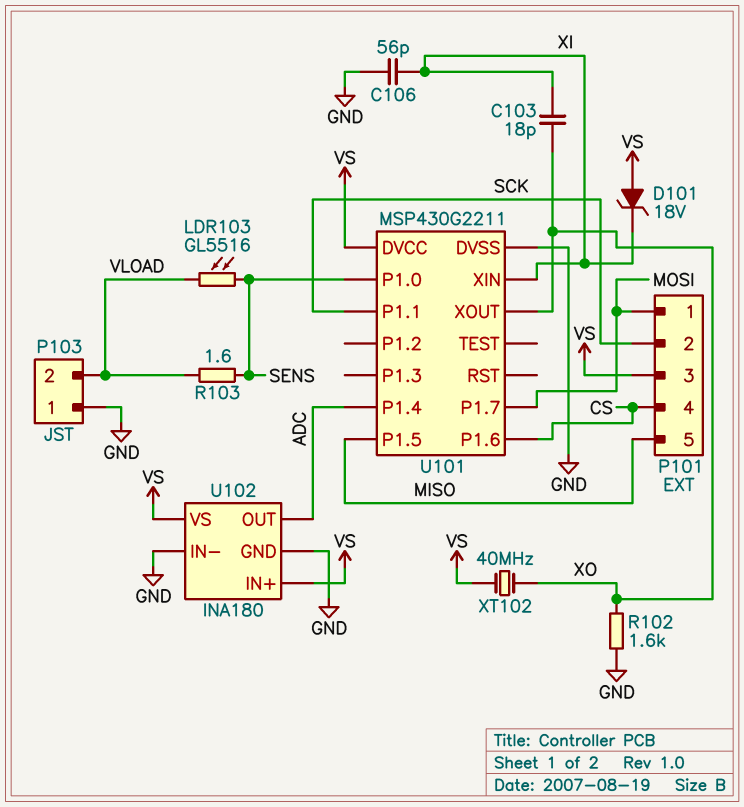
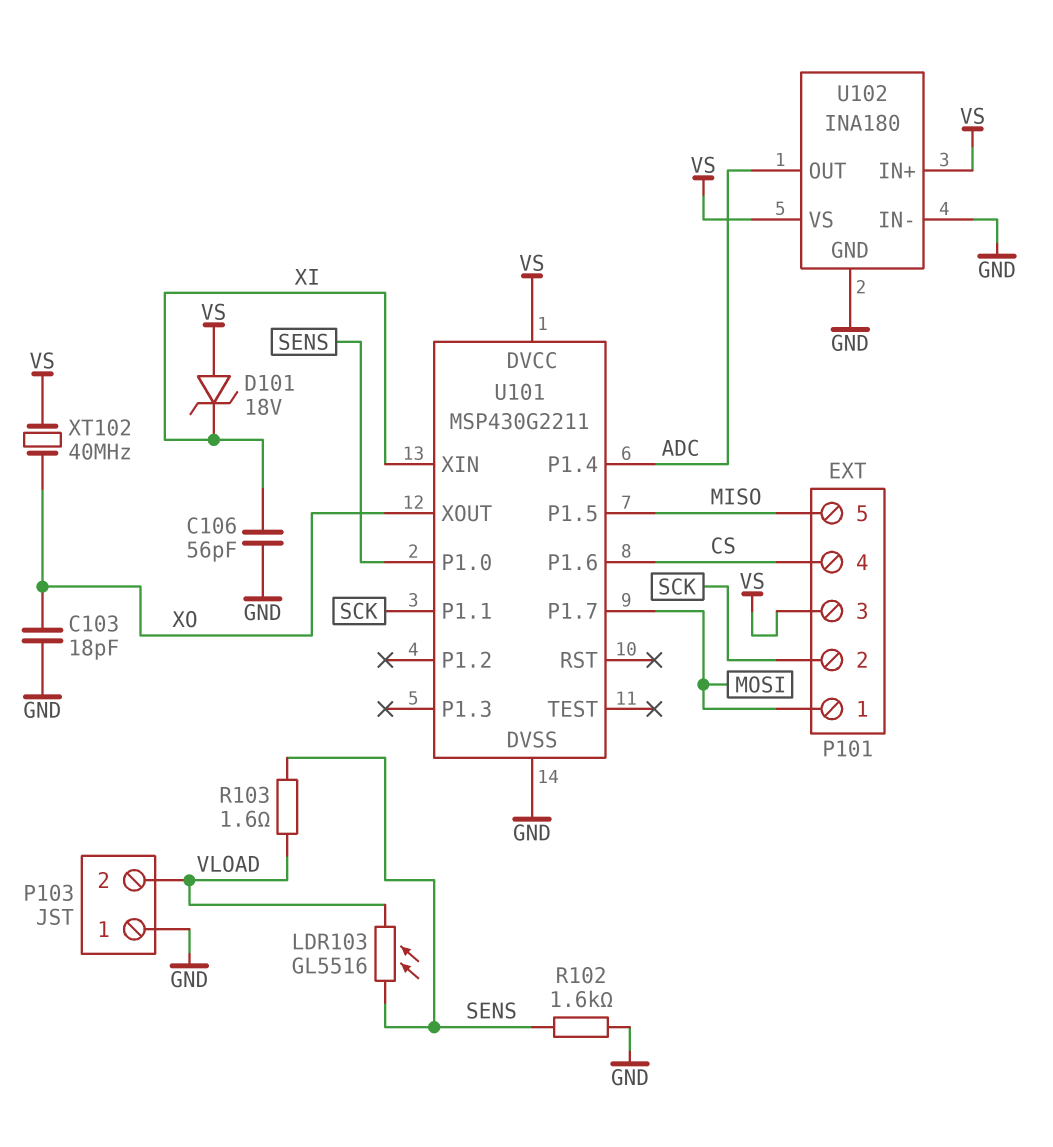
C103: 18pF (XI, XO) -> 18pF (GND, XO)
R102: 1.6k (GND, XO) -> 1.6k (GND, SENS)

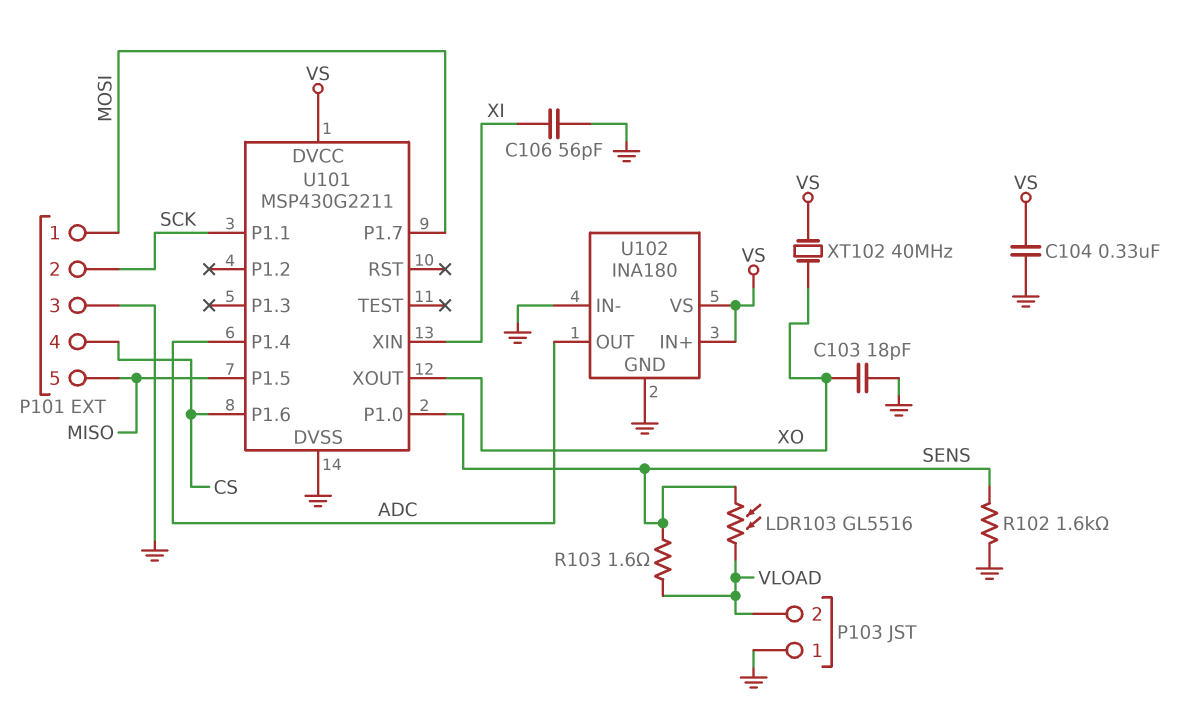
C104: none -> 330nF (GND, VS)
D101: zener 18V (A VS, K XI) -> none
P101 pin 3: VS -> GND

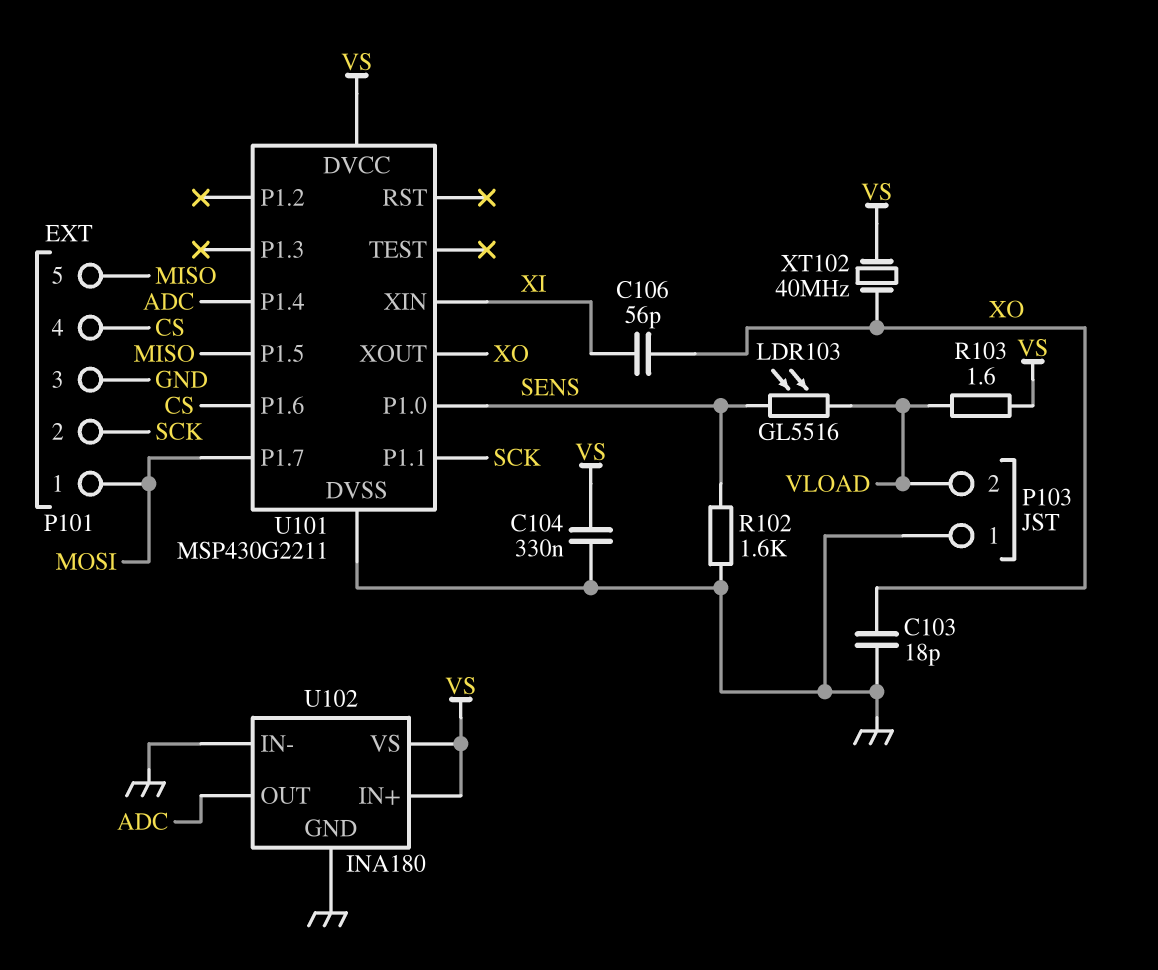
C106: 56pF (GND, XI) -> 56pF (XI, XO)
R103: 1.6 (SENS, VLOAD) -> 1.6 (VLOAD, VS)

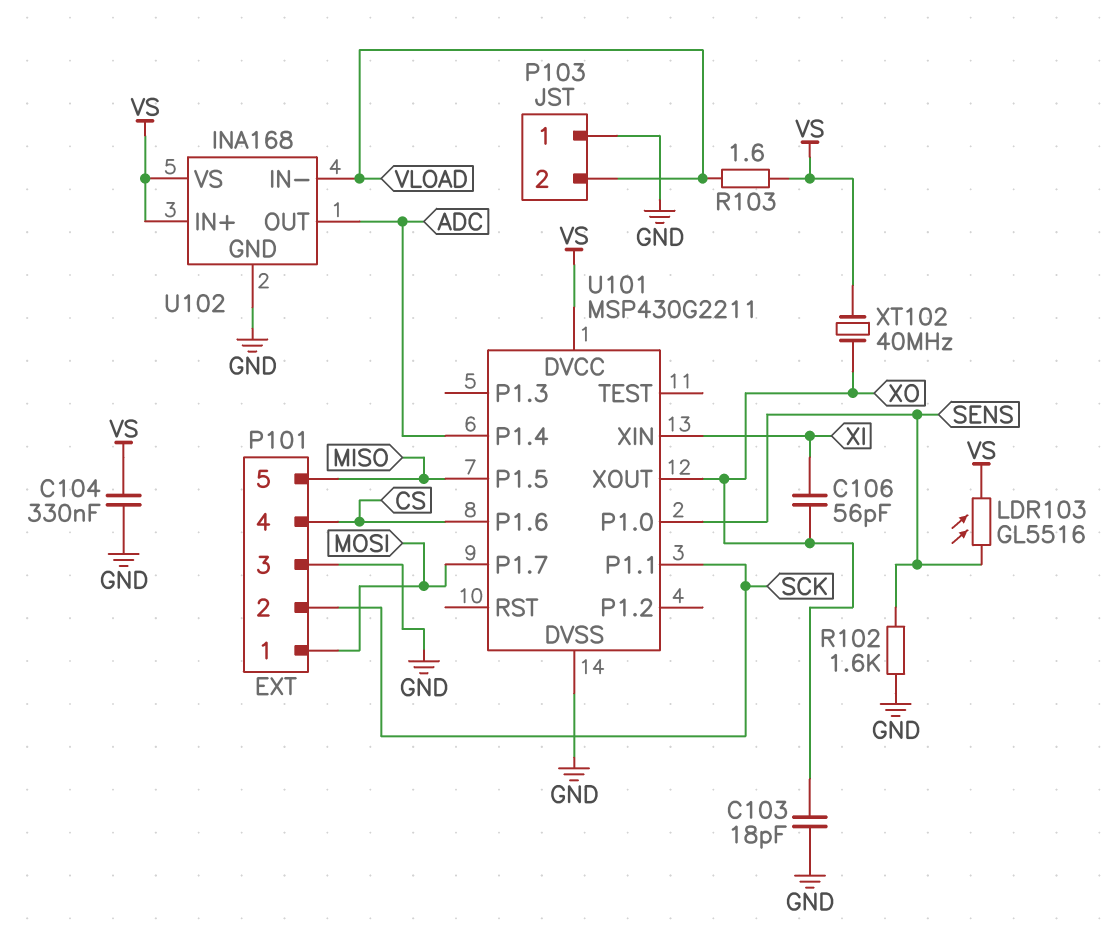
LDR103: GL5516 (SENS, VLOAD) -> GL5516 (SENS, VS)
U102: INA180 -> INA168
U102 pin IN-: GND -> VLOAD

